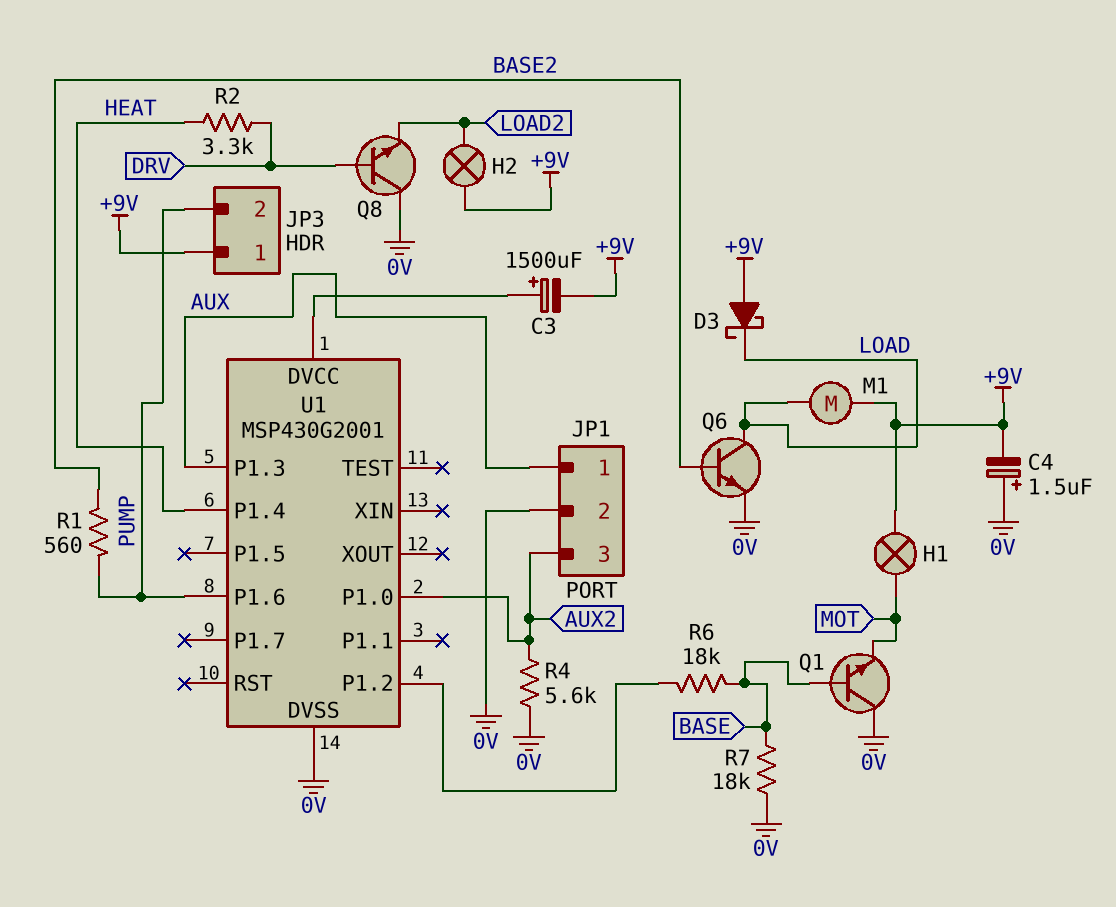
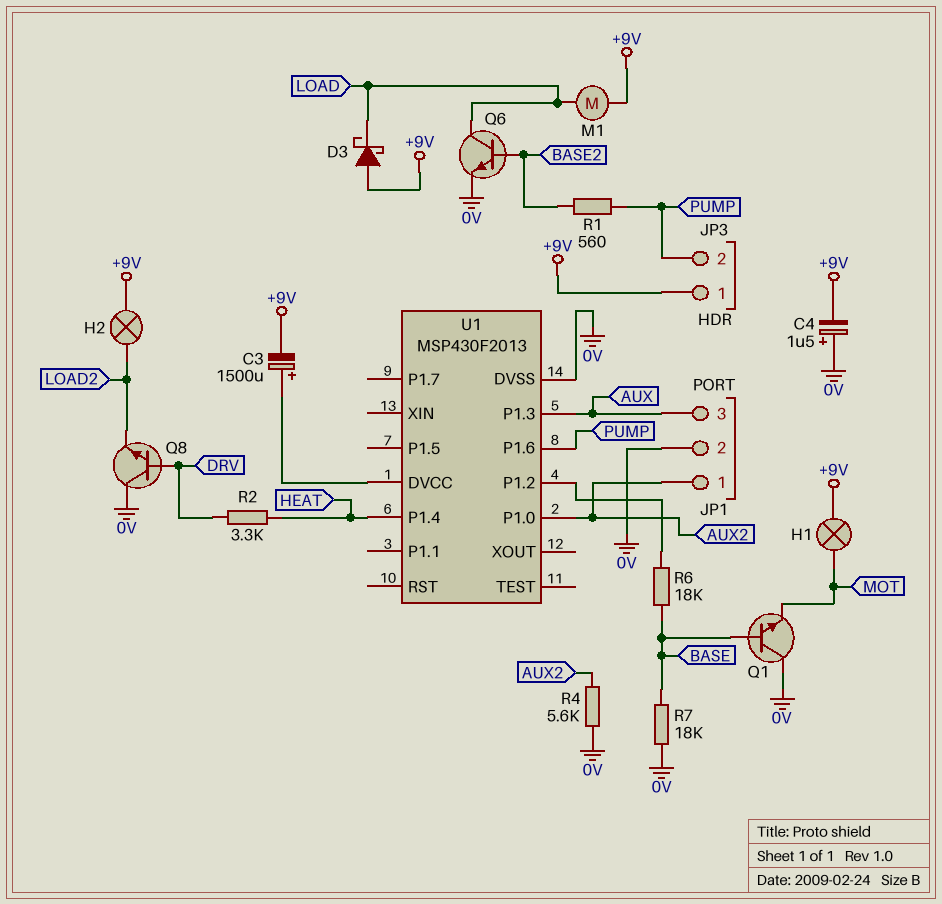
JP1 pin 1: AUX -> AUX2
JP1 pin 3: AUX2 -> AUX
U1: MSP430G2001 -> MSP430F2013

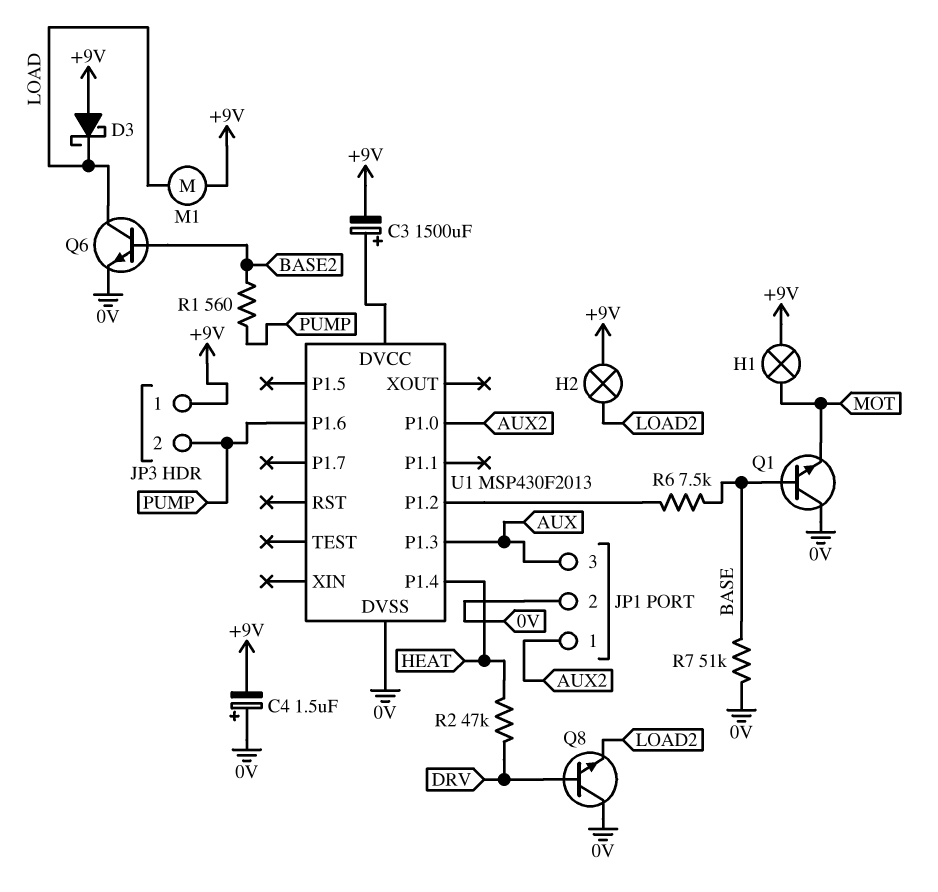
R2: 3.3k (DRV, HEAT) -> 47k (DRV, HEAT)
R4: 5.6k (0V, AUX2) -> none
R6: 18k (BASE, U1/P1.2) -> 7.5k (BASE, U1/P1.2)
R7: 18k (0V, BASE) -> 51k (0V, BASE)

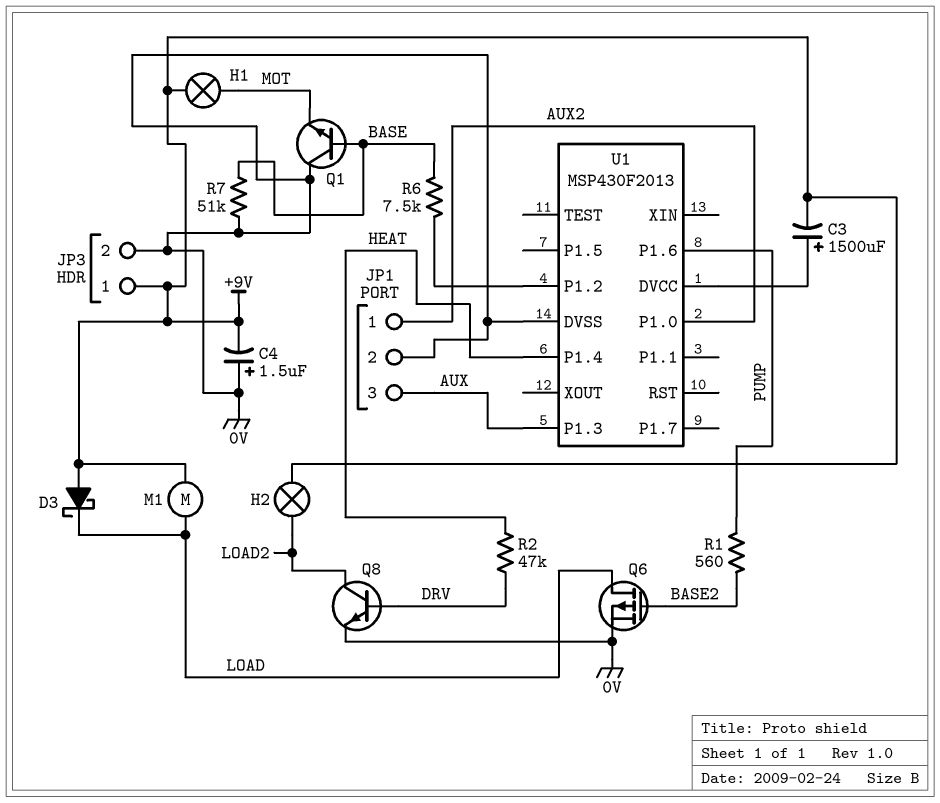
JP3 pin 2: PUMP -> 0V
Q6: NPN (B BASE2, C LOAD, E 0V) -> PMOS (G BASE2, D LOAD, S 0V)
Q8: NPN (B DRV, C 0V, E LOAD2) -> NPN (B DRV, C LOAD2, E 0V)

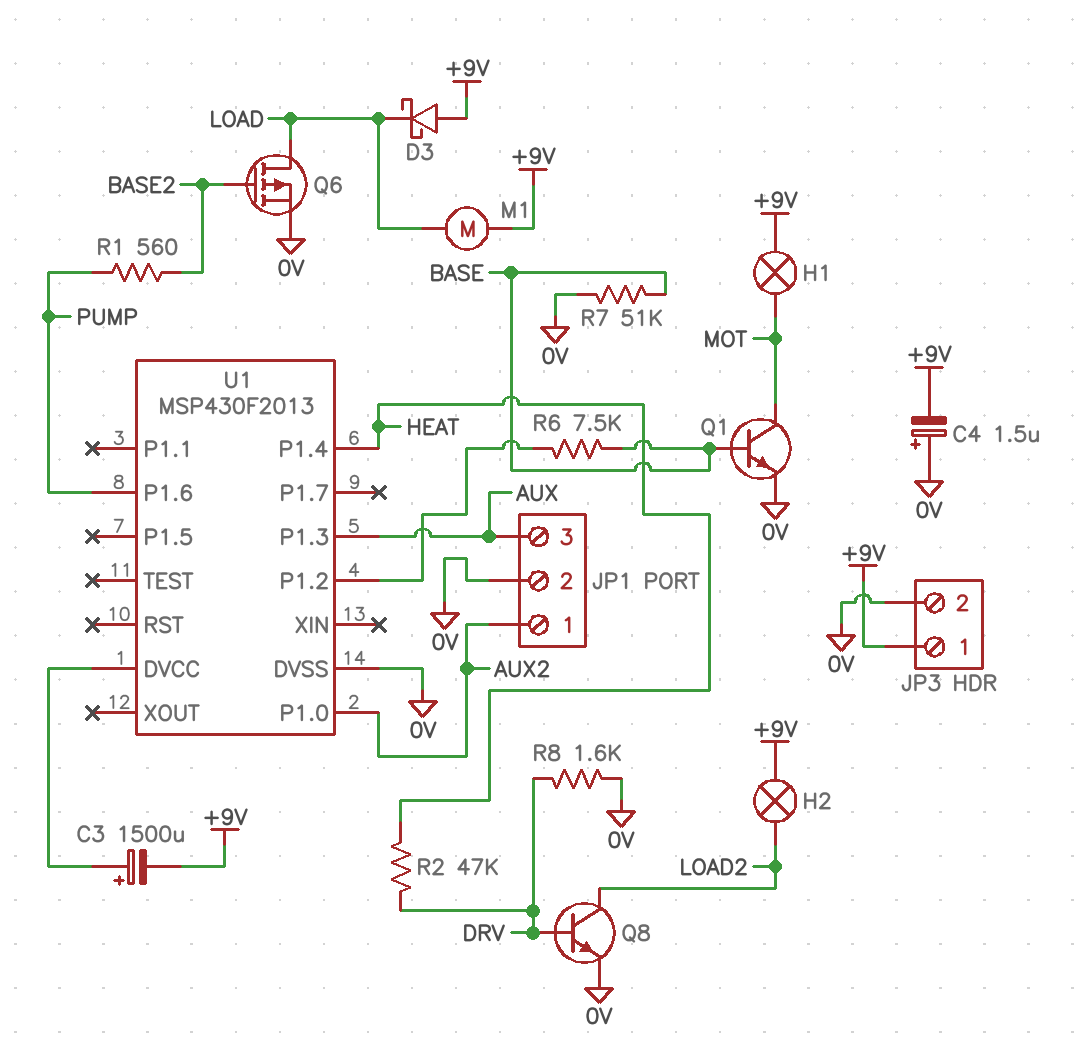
Q1: NPN (B BASE, C 0V, E MOT) -> NPN (B BASE, C MOT, E 0V)
R8: none -> 1.6k (0V, DRV)

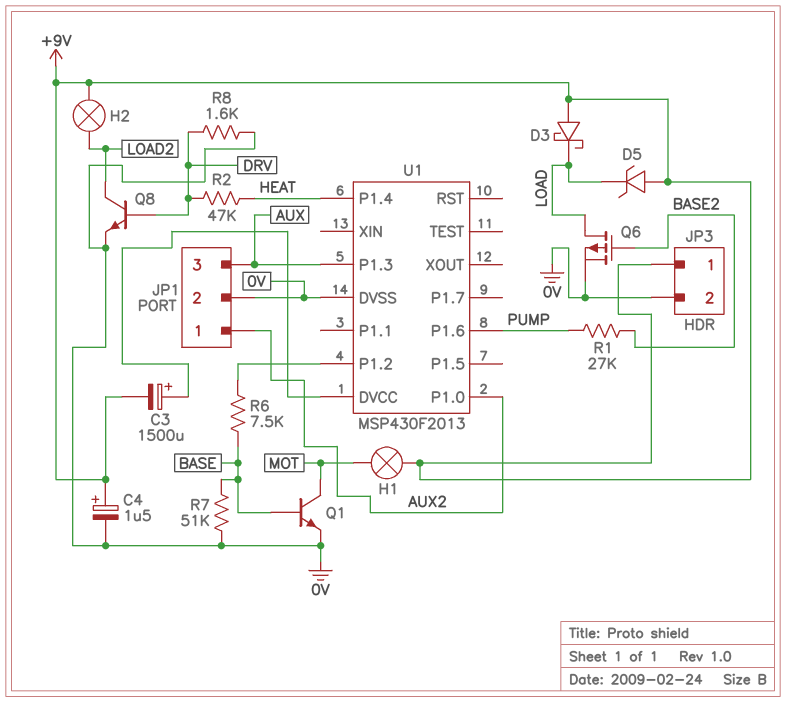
C4: 1.5uF (plus 0V, minus +9V) -> 1.5uF (plus +9V, minus 0V)
D5: none -> zener (A +9V, K LOAD)
M1: motor (+9V, LOAD) -> none
R1: 560 (BASE2, PUMP) -> 27k (BASE2, PUMP)

